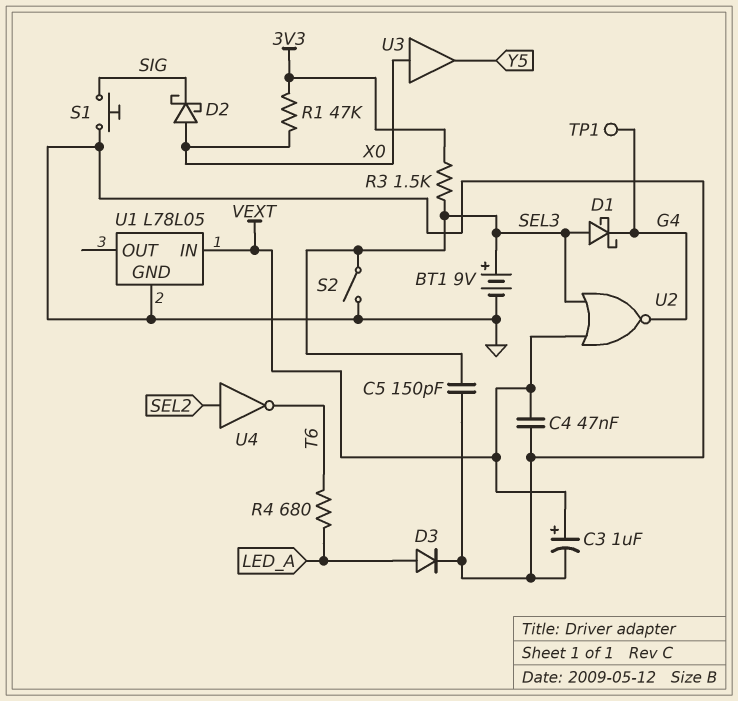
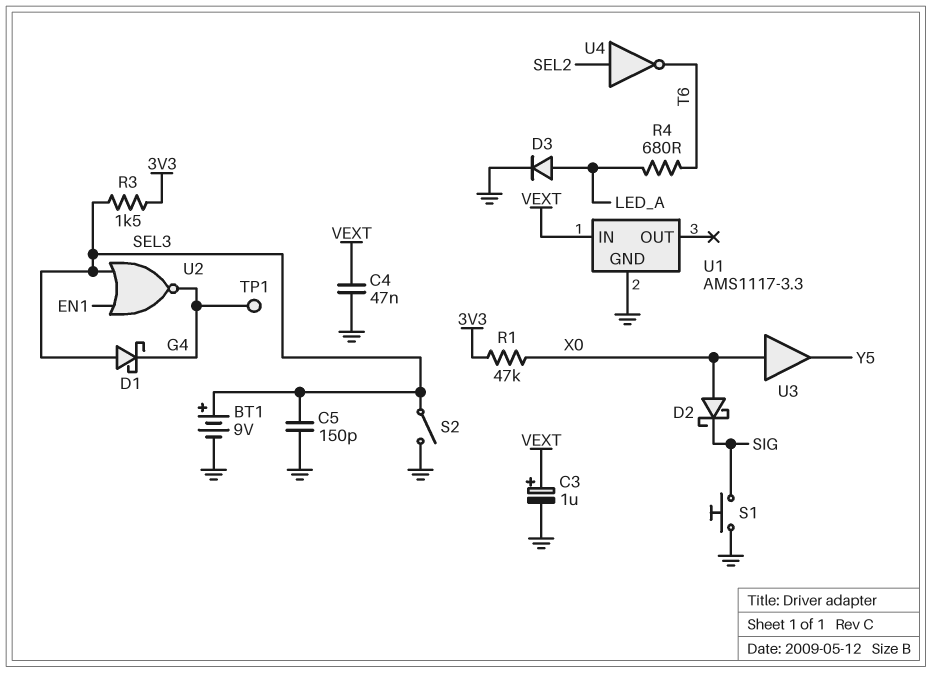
U1: L78L05 -> AMS1117-3.3
U2: NOR (in SEL3, in VEXT, out G4) -> NOR (in EN1, in SEL3, out G4)

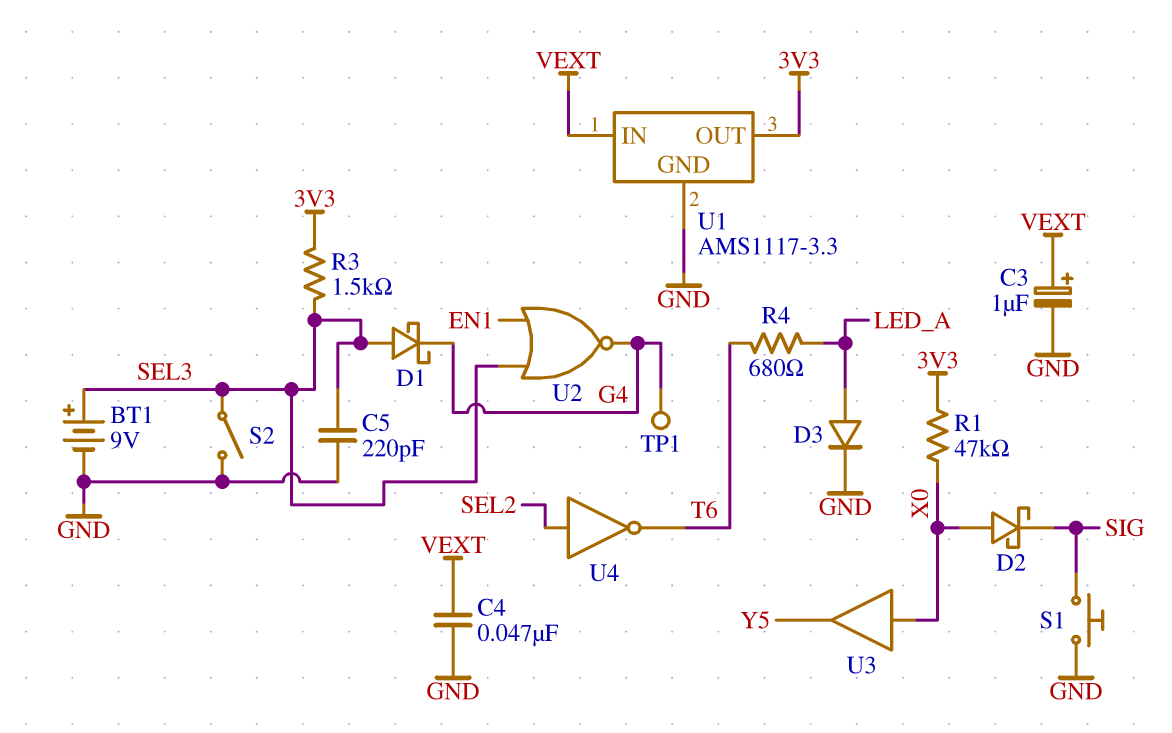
C5: 150pF (GND, SEL3) -> 220pF (GND, SEL3)
U1 pin OUT: none -> 3V3

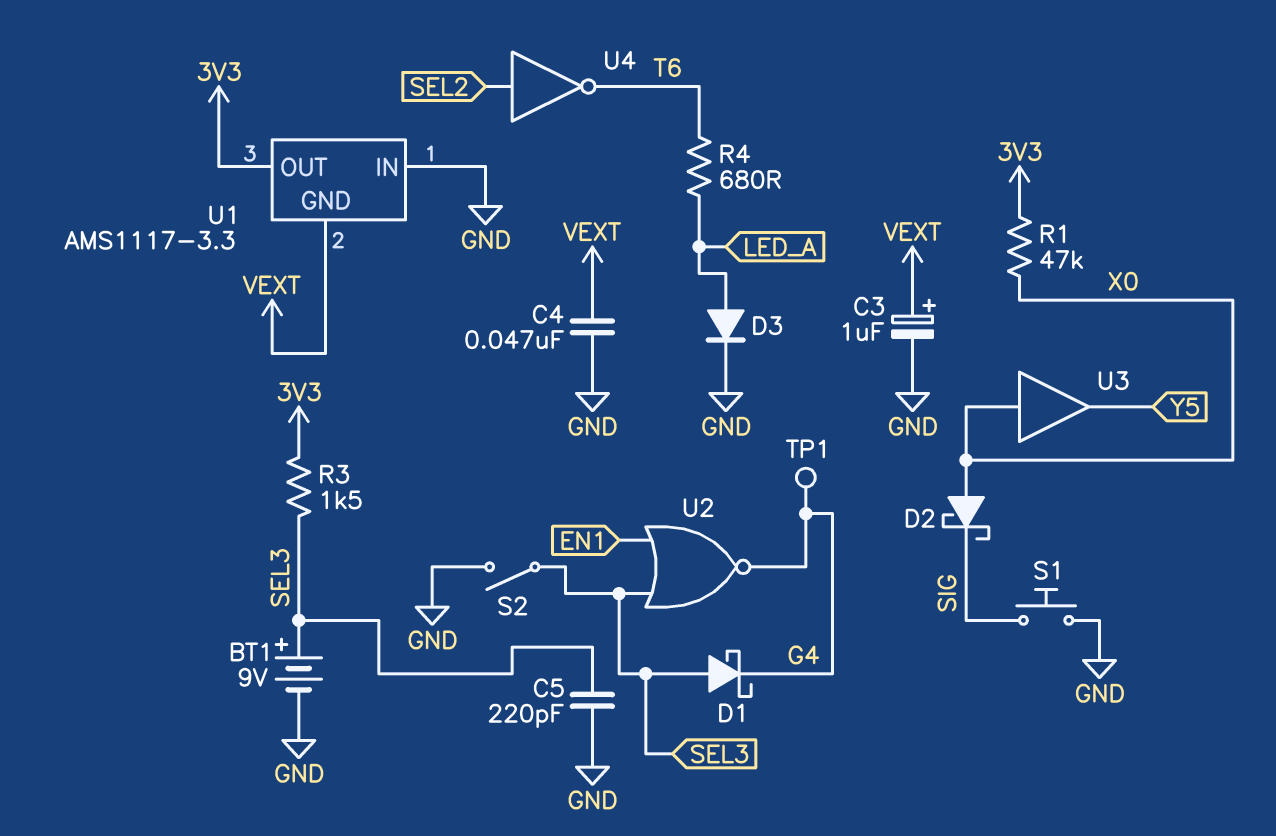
U1 pin GND: GND -> VEXT
U1 pin IN: VEXT -> GND

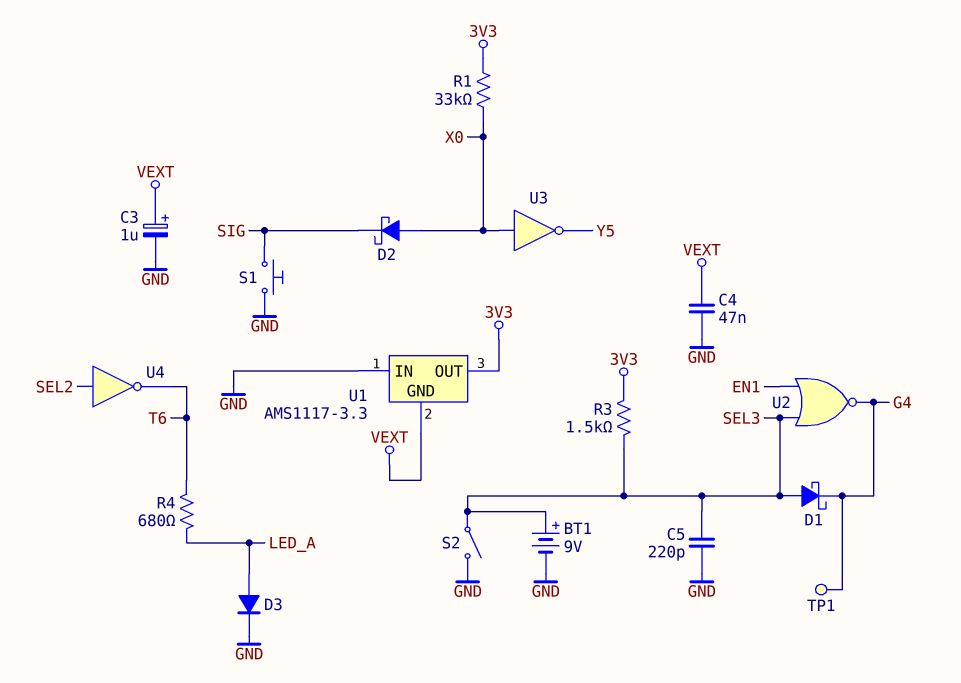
R1: 47k (3V3, X0) -> 33k (3V3, X0)
U3: buffer (in X0, out Y5) -> NOT (in X0, out Y5)

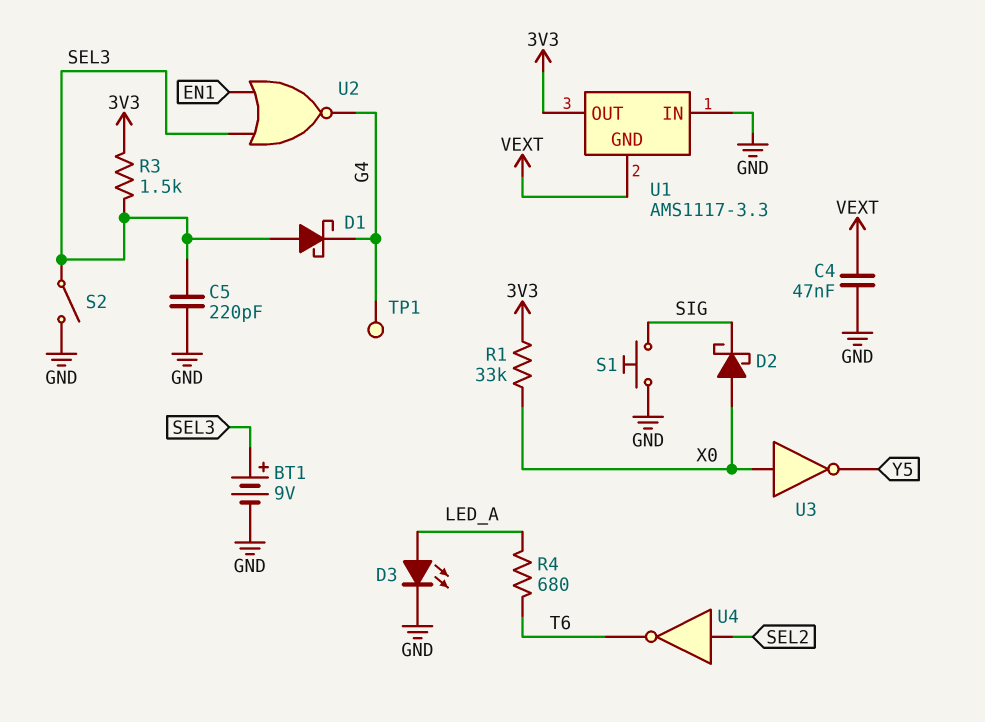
C3: 1uF (plus VEXT, minus GND) -> none
D3: diode (A LED_A, K GND) -> LED (A LED_A, K GND)

